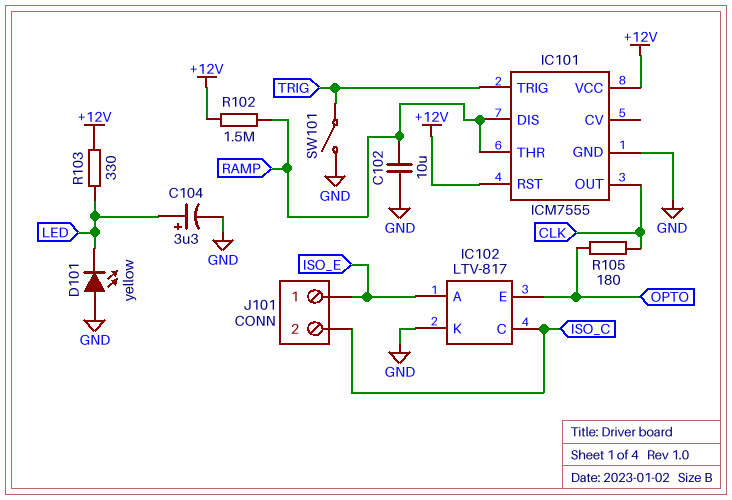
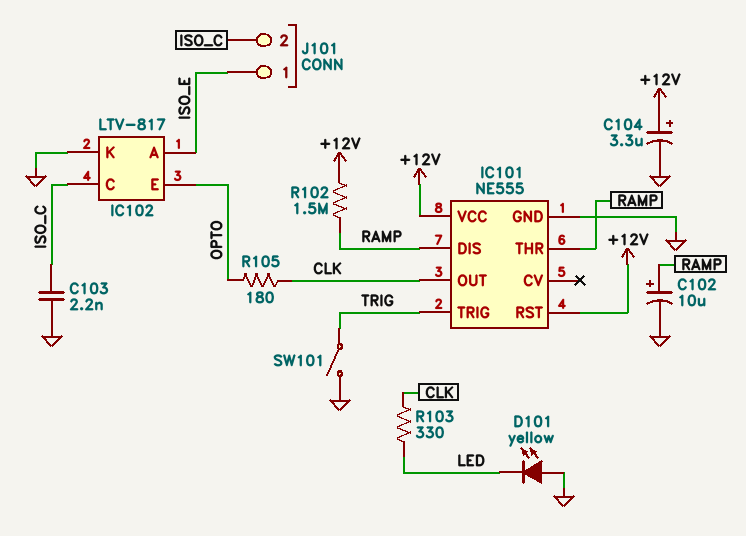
C102: 10uF (GND, RAMP) -> 10uF (plus RAMP, minus GND)
C103: none -> 2.2nF (GND, ISO_C)
C104: 3.3uF (plus LED, minus GND) -> 3.3uF (plus +12V, minus GND)
IC101: ICM7555 -> NE555
R103: 330 (+12V, LED) -> 330 (CLK, LED)

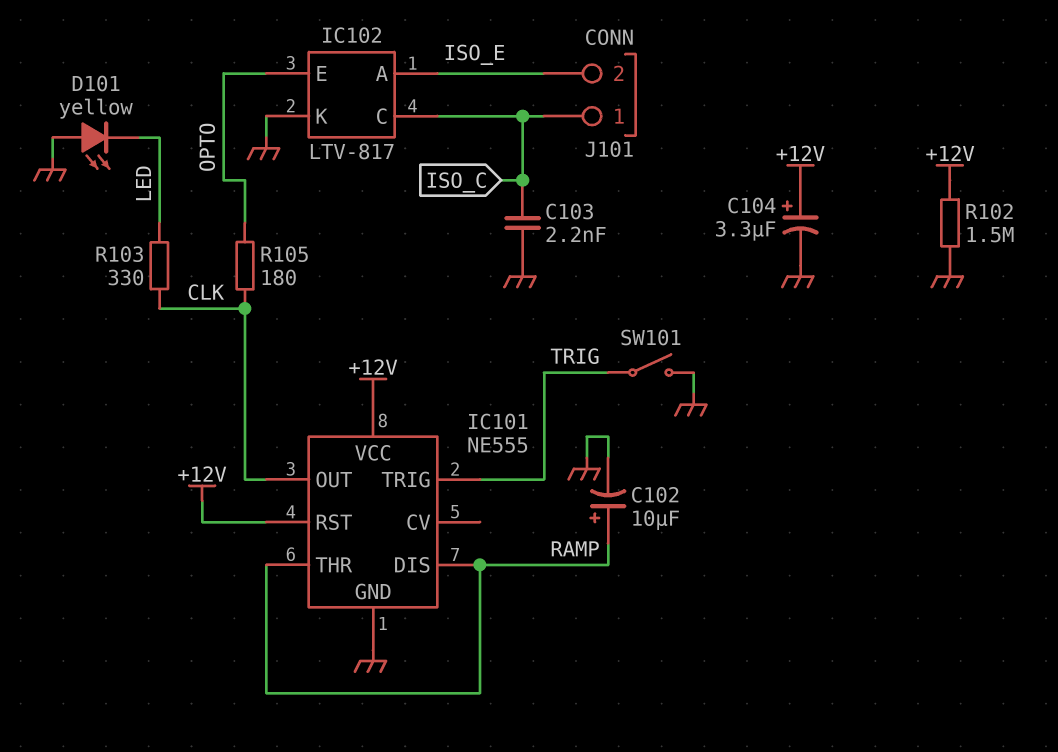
J101 pin 1: ISO_E -> ISO_C
J101 pin 2: ISO_C -> ISO_E
R102: 1.5M (+12V, RAMP) -> 1.5M (+12V, GND)

